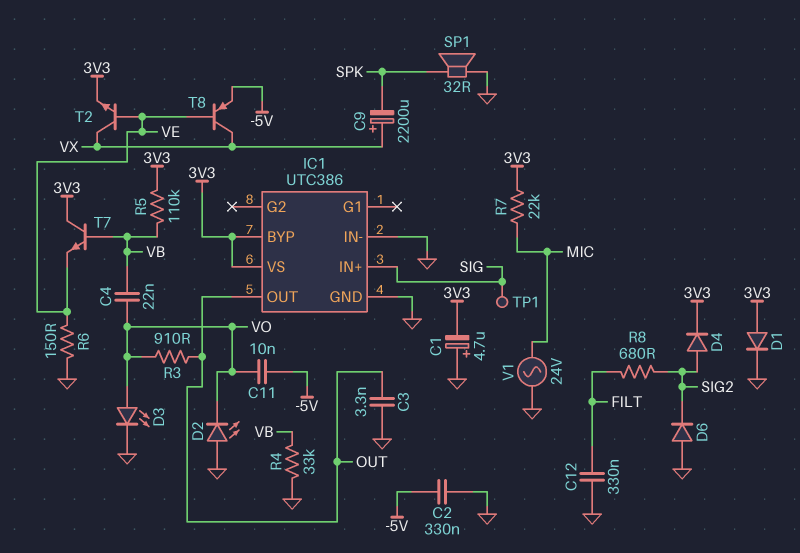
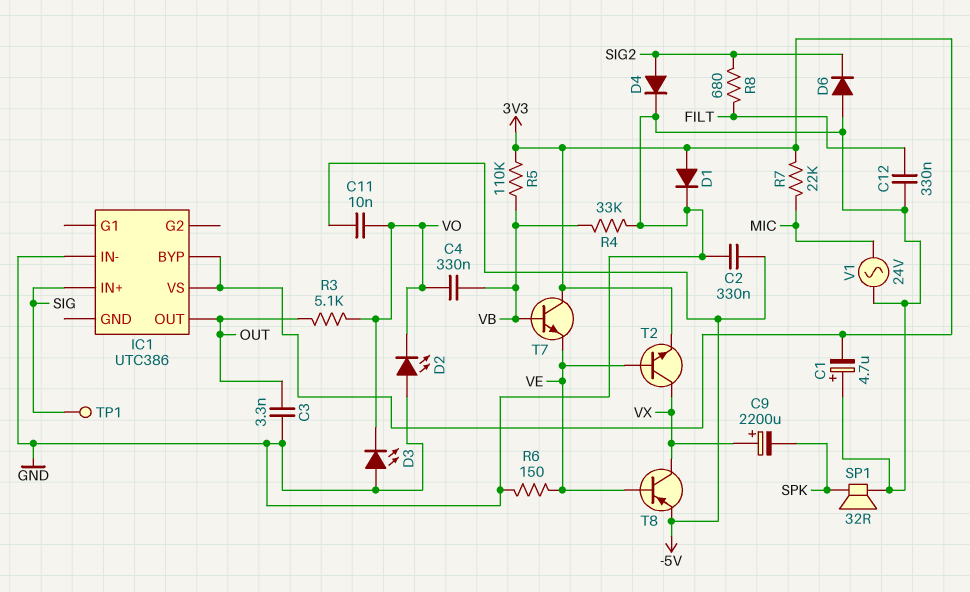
C4: 22nF (VB, VO) -> 330nF (VB, VO)
D3: LED (A VO, K GND) -> LED (A GND, K VO)
D4: diode (A SIG2, K 3V3) -> diode (A SIG2, K GND)
IC1 pin GND: GND -> none
R3: 910 (OUT, VO) -> 5.1k (OUT, VO)

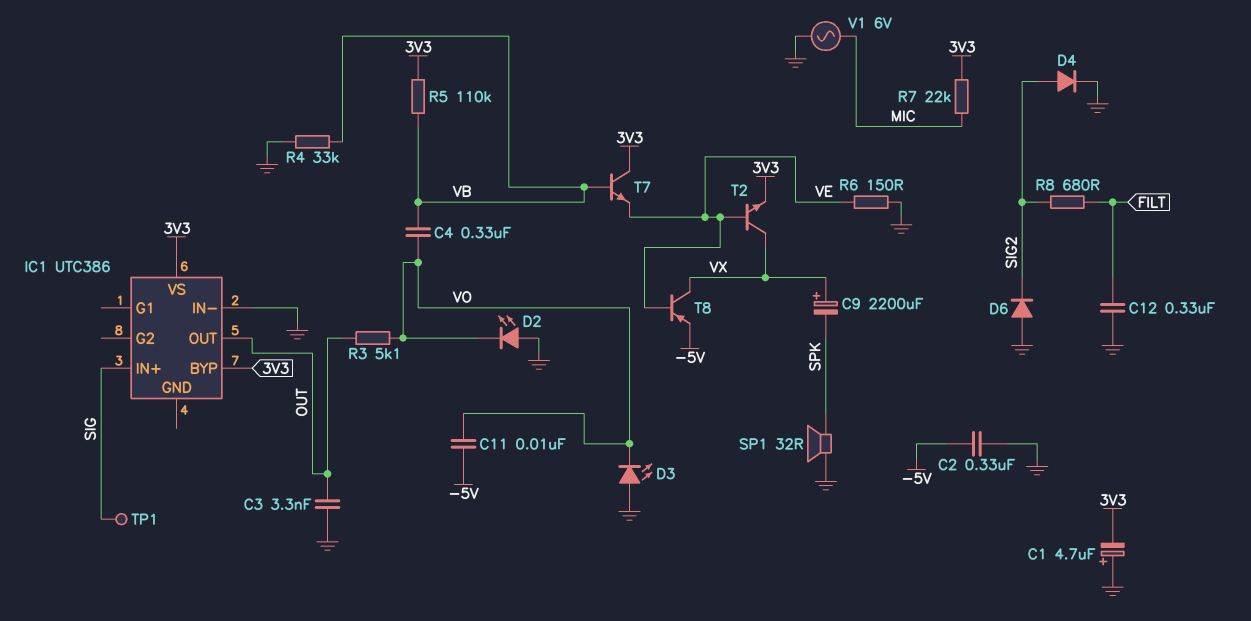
D1: diode (A 3V3, K GND) -> none
V1: AC 24V (GND, MIC) -> AC 6V (GND, MIC)

